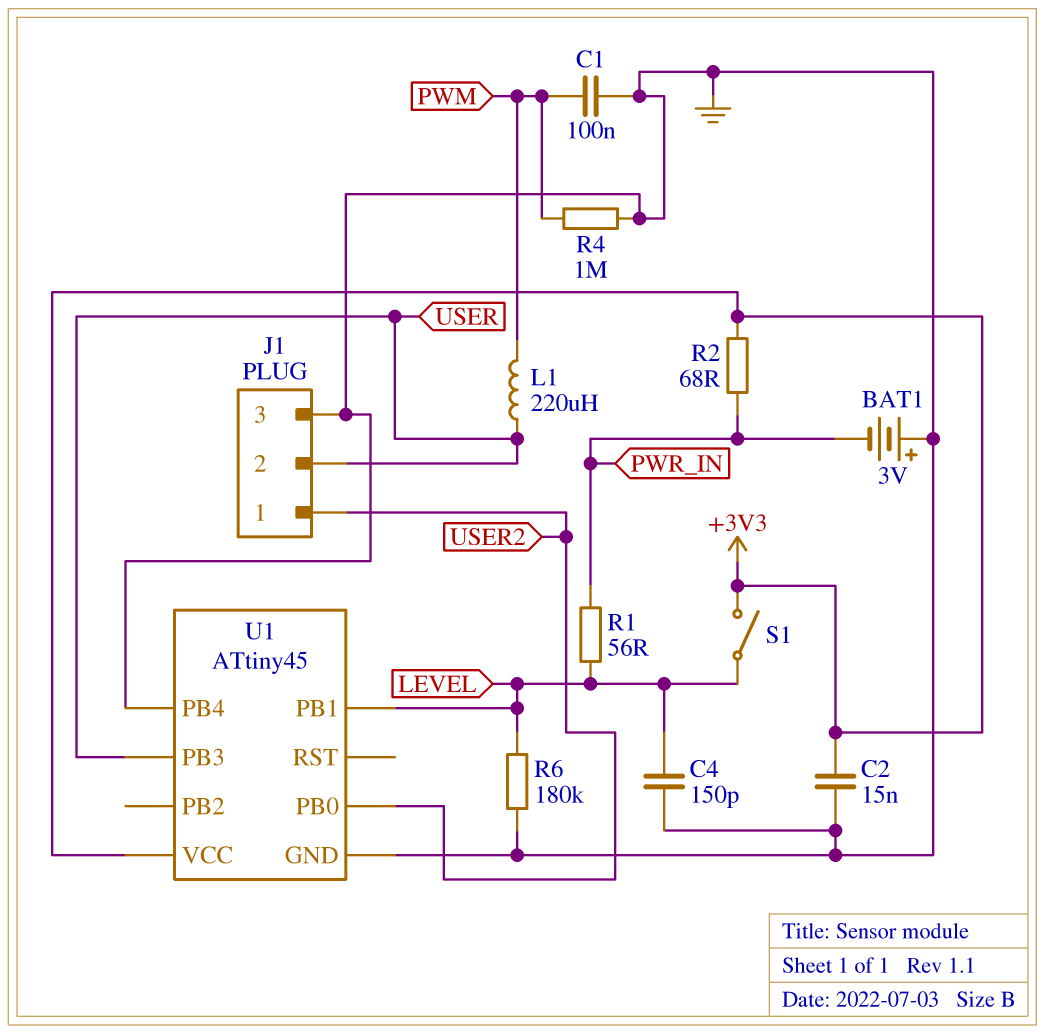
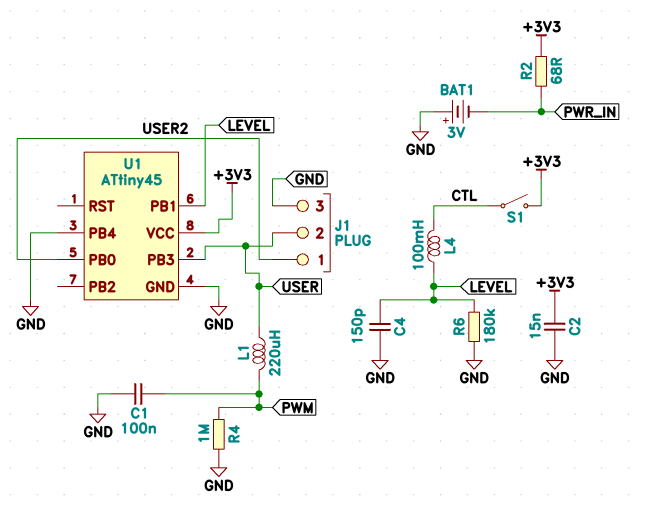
L4: none -> 100mH (CTL, LEVEL)
R1: 56 (LEVEL, PWR_IN) -> none
S1: switch (+3V3, LEVEL) -> switch (+3V3, CTL)

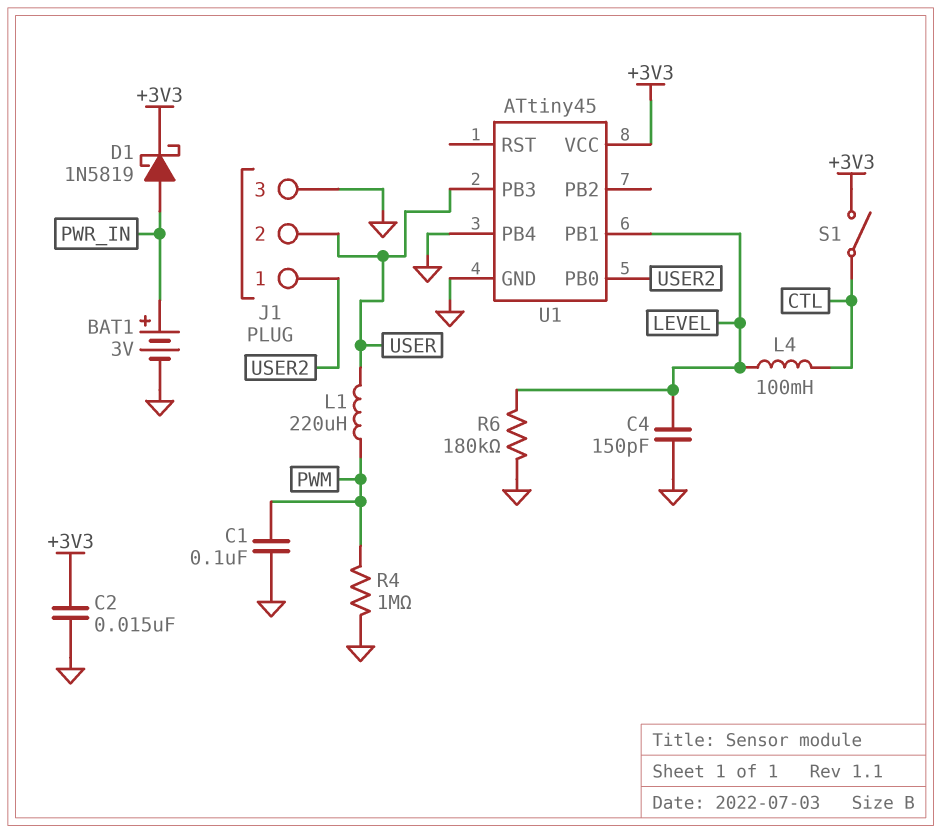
BAT1: 3V (plus GND, minus PWR_IN) -> 3V (plus PWR_IN, minus GND)
D1: none -> schottky 1N5819 (A PWR_IN, K +3V3)
R2: 68 (+3V3, PWR_IN) -> none

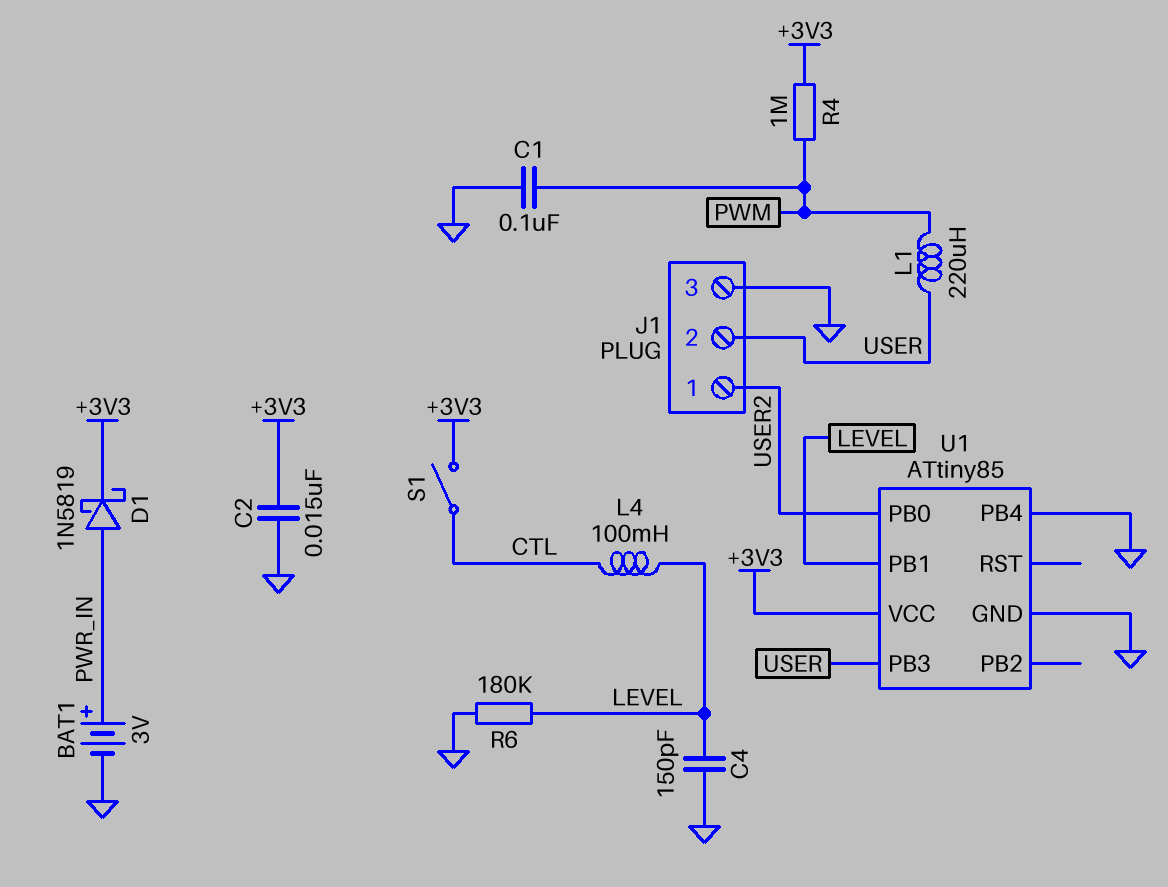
R4: 1M (GND, PWM) -> 1M (+3V3, PWM)
U1: ATtiny45 -> ATtiny85

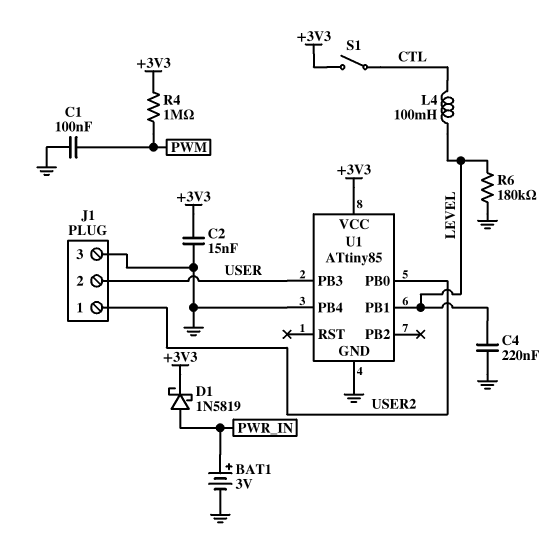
C4: 150pF (GND, LEVEL) -> 220nF (GND, LEVEL)
L1: 220uH (PWM, USER) -> none

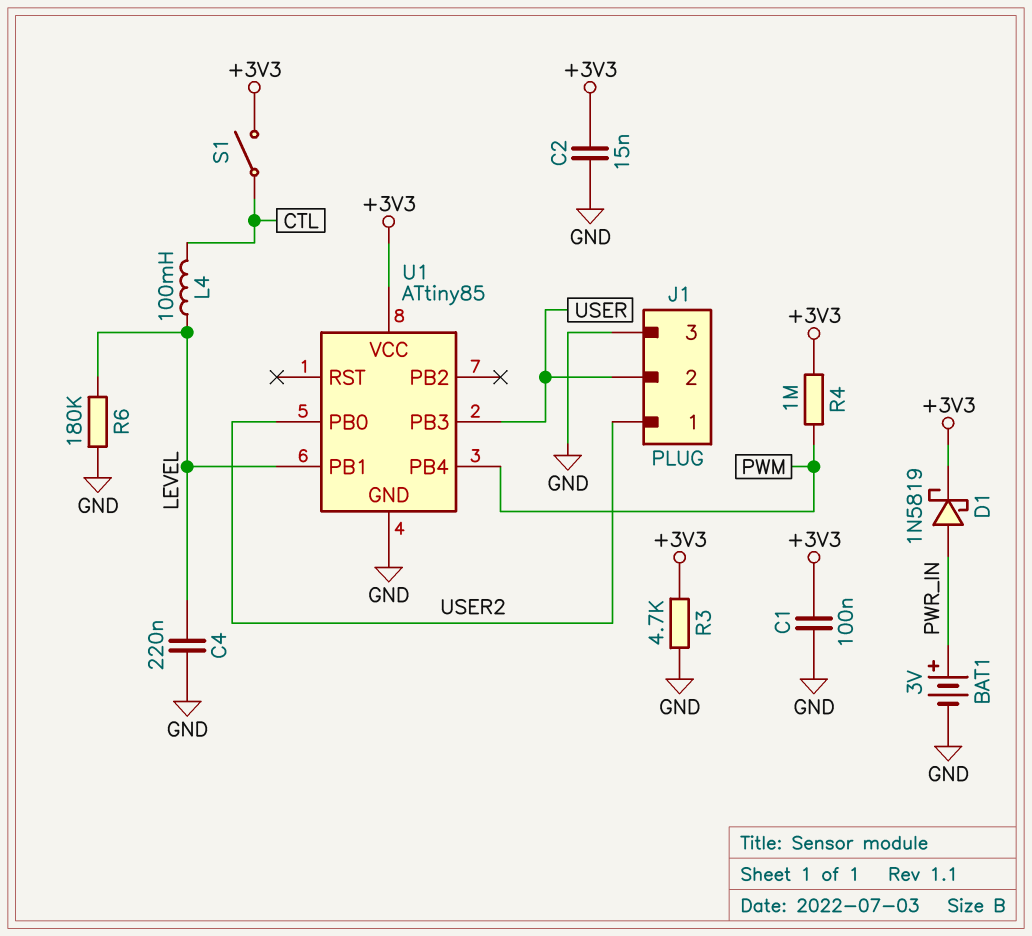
C1: 100nF (GND, PWM) -> 100nF (+3V3, GND)
R3: none -> 4.7k (+3V3, GND)
U1 pin PB4: GND -> PWM

